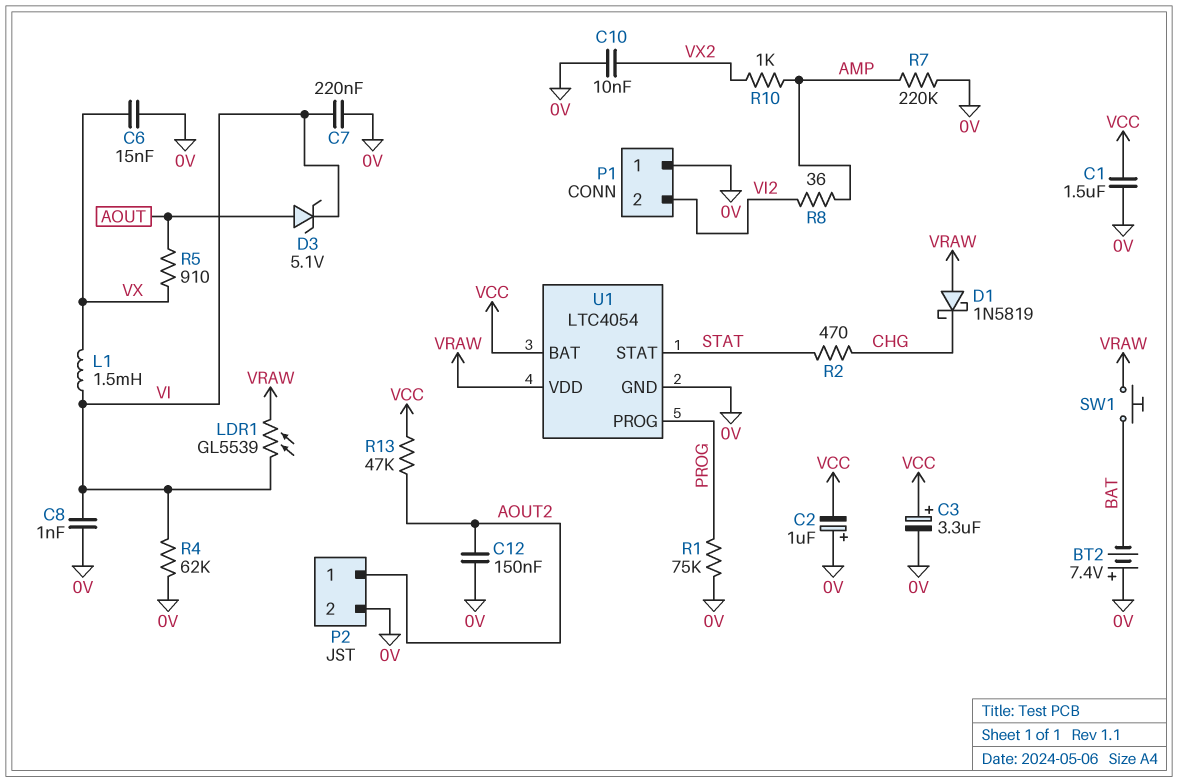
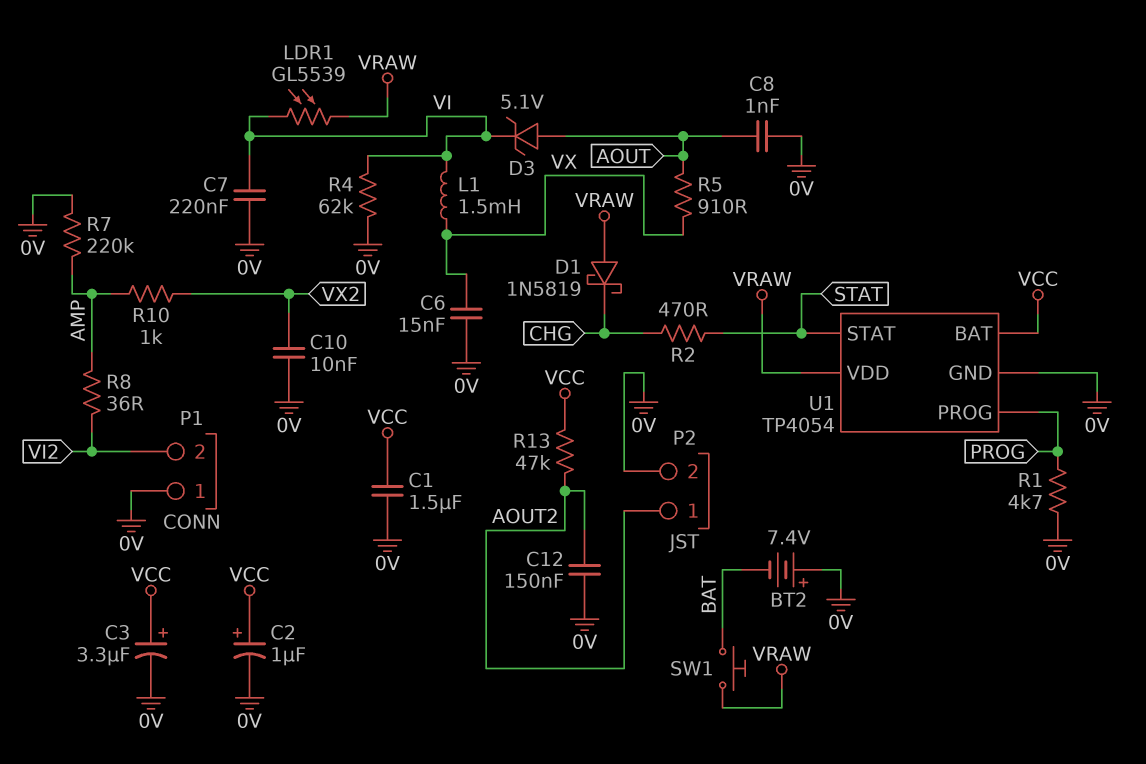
C2: 1uF (plus 0V, minus VCC) -> 1uF (plus VCC, minus 0V)
C8: 1nF (0V, VI) -> 1nF (0V, AOUT)
R1: 75k (0V, PROG) -> 4.7k (0V, PROG)
U1: LTC4054 -> TP4054

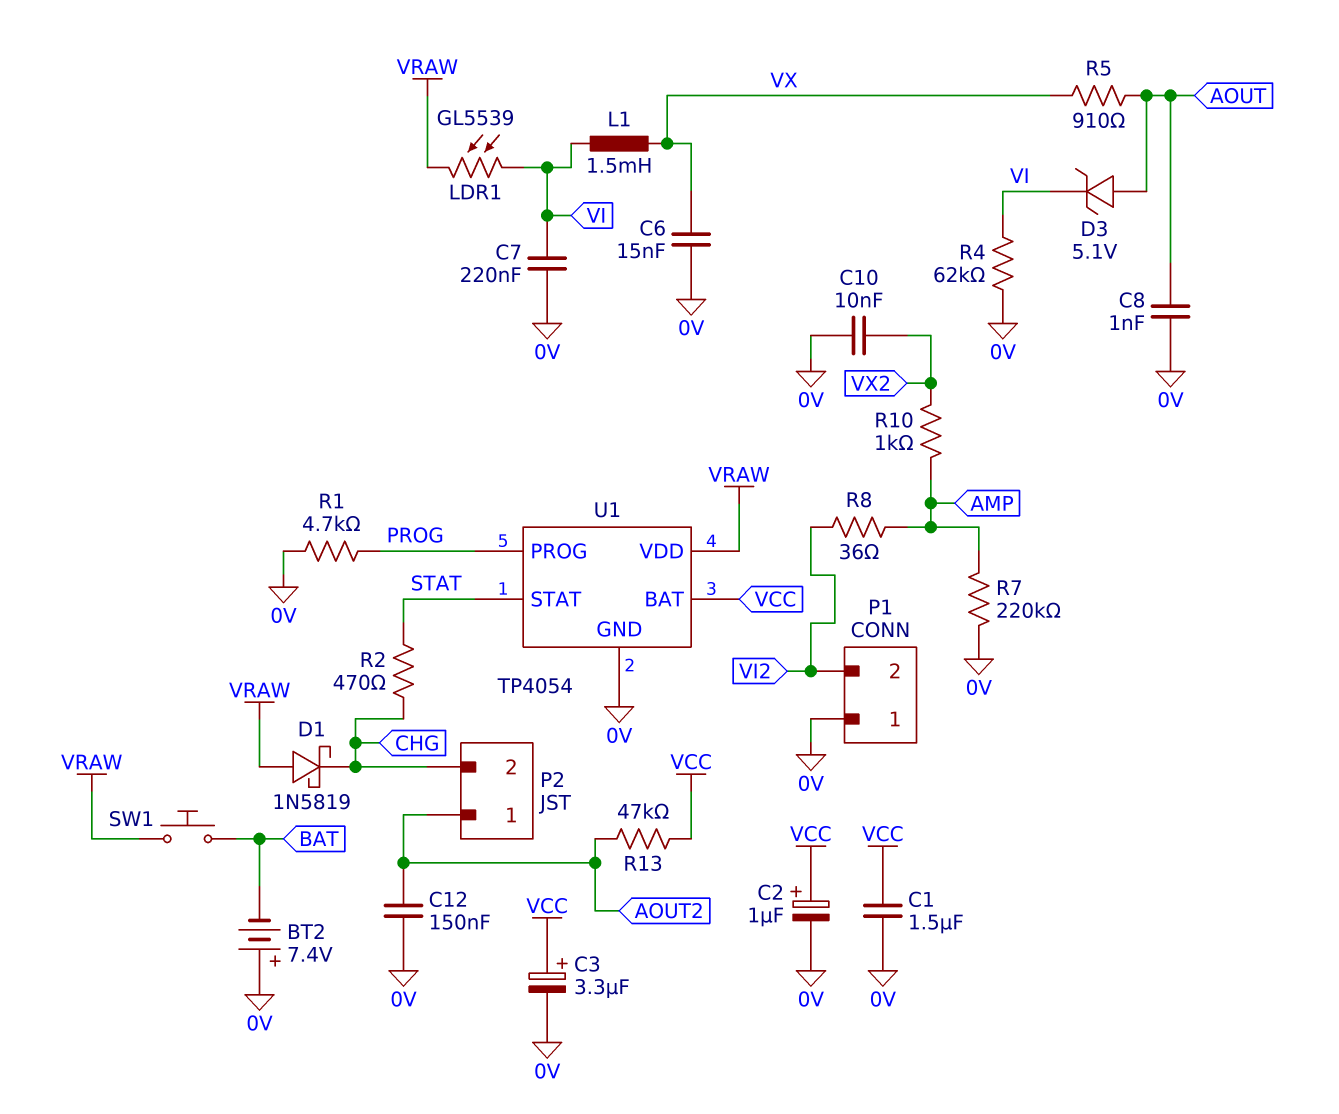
P2 pin 2: 0V -> CHG

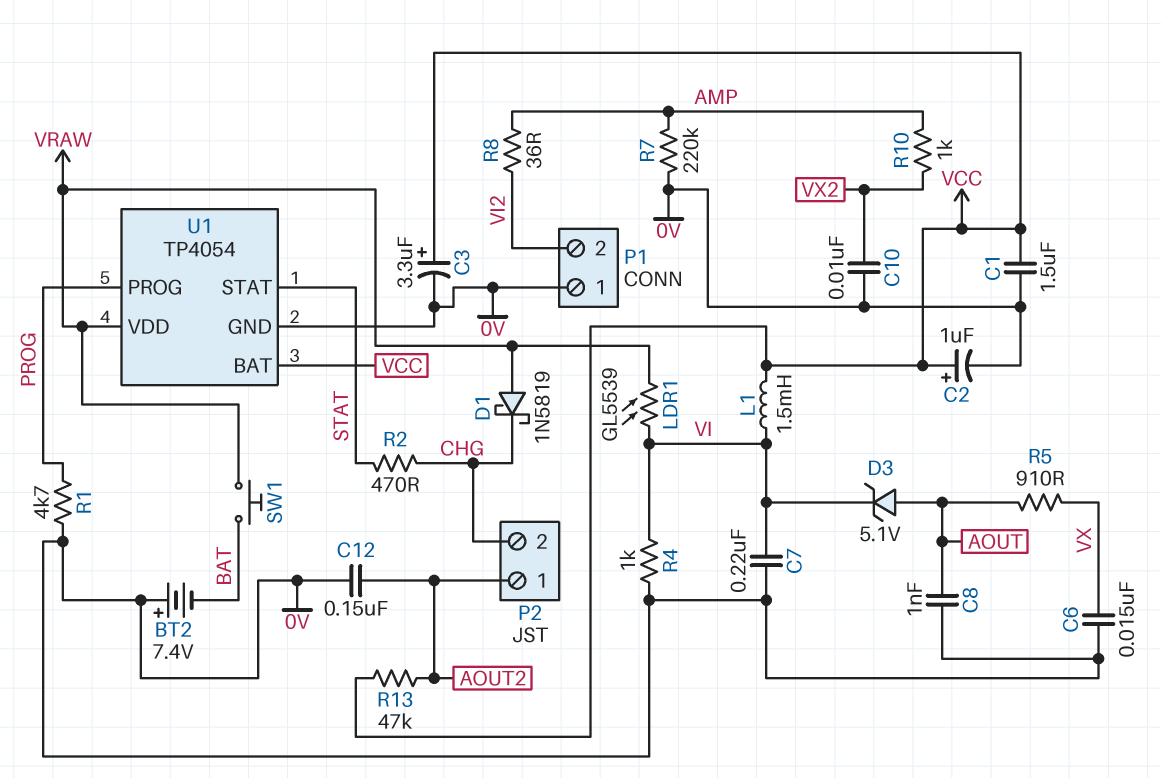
L1: 1.5mH (VI, VX) -> 1.5mH (VCC, VI)
R4: 62k (0V, VI) -> 1k (0V, VI)

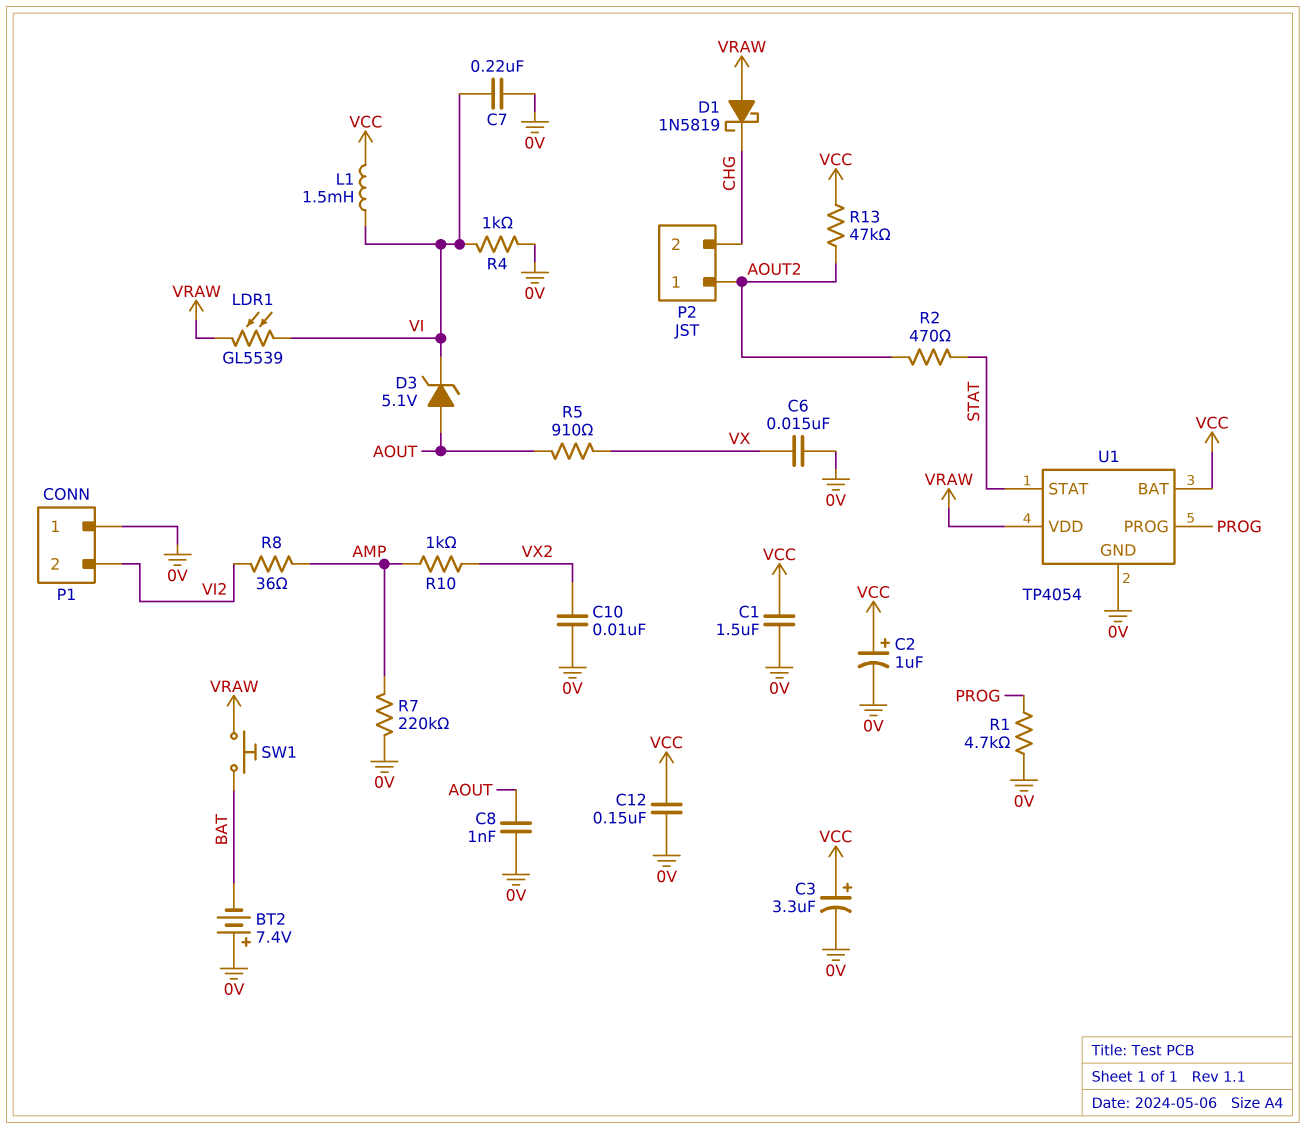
C12: 150nF (0V, AOUT2) -> 150nF (0V, VCC)
R2: 470 (CHG, STAT) -> 470 (AOUT2, STAT)

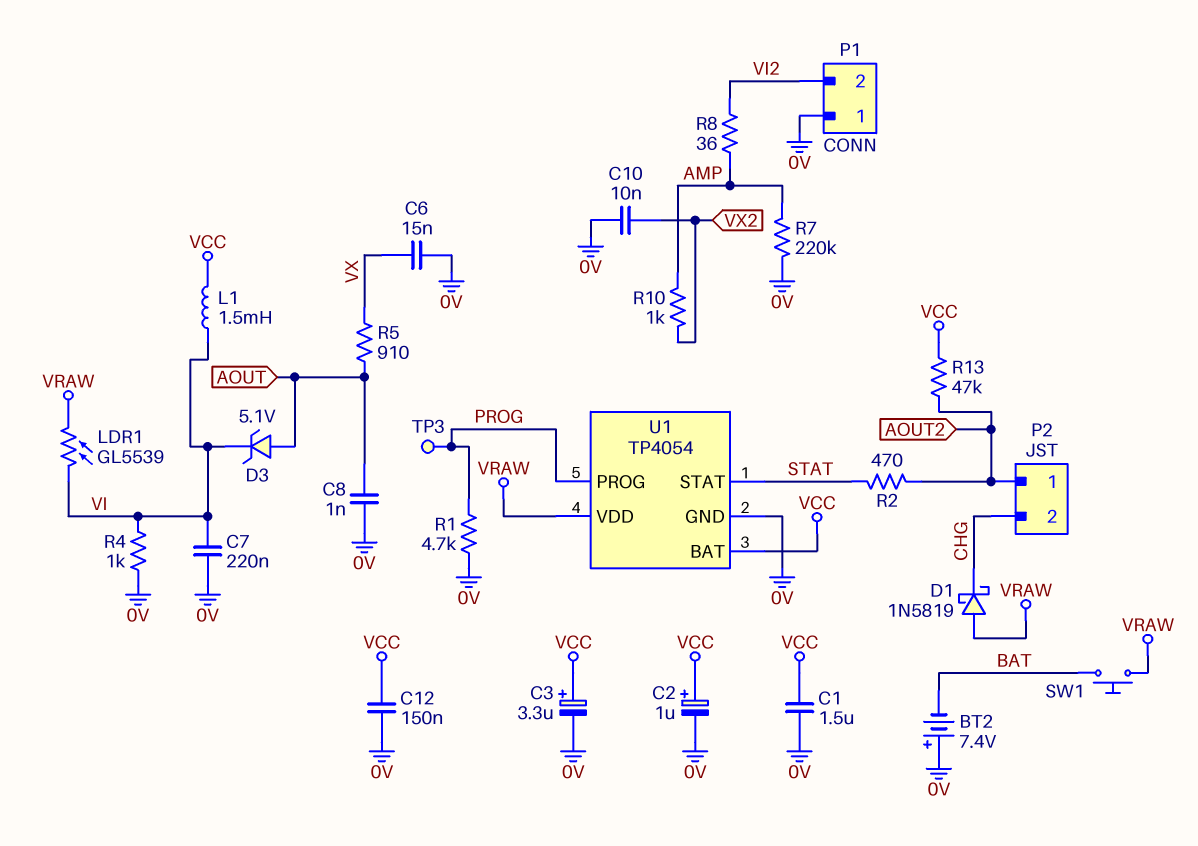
TP3: none -> test point (PROG)

